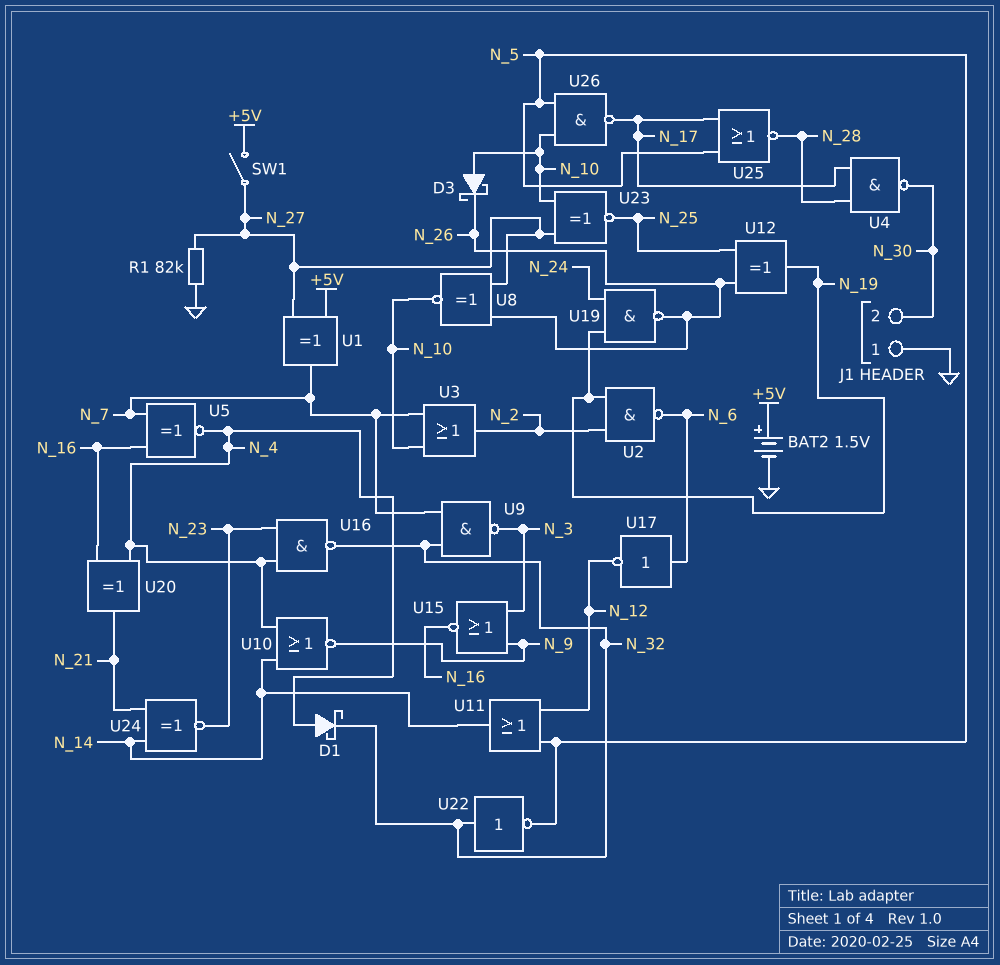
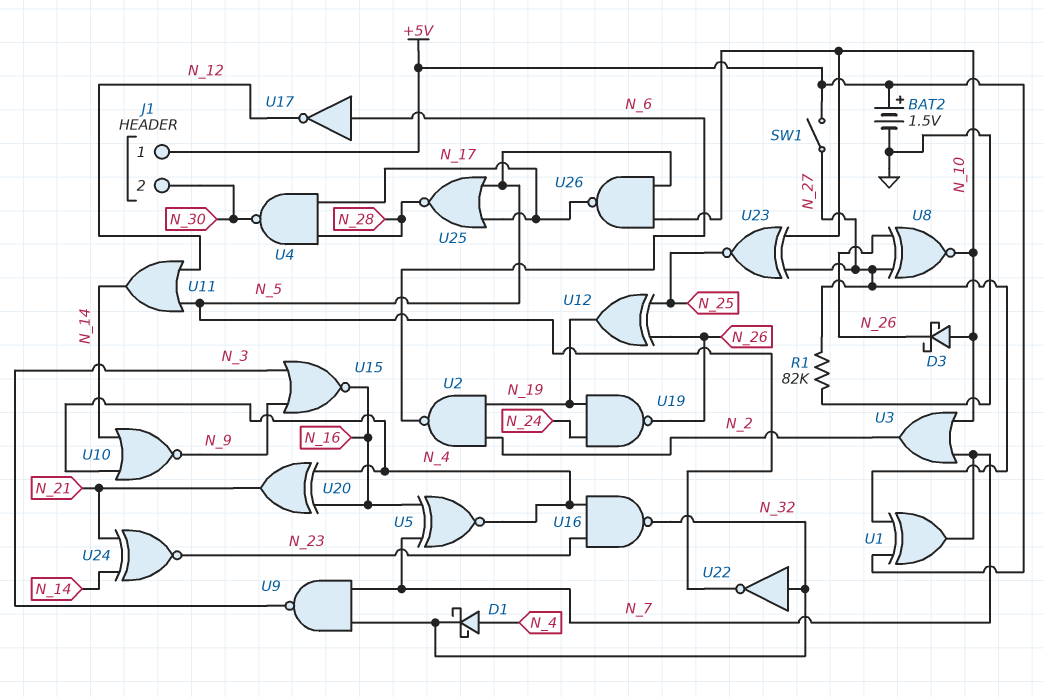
J1 pin 1: GND -> +5V

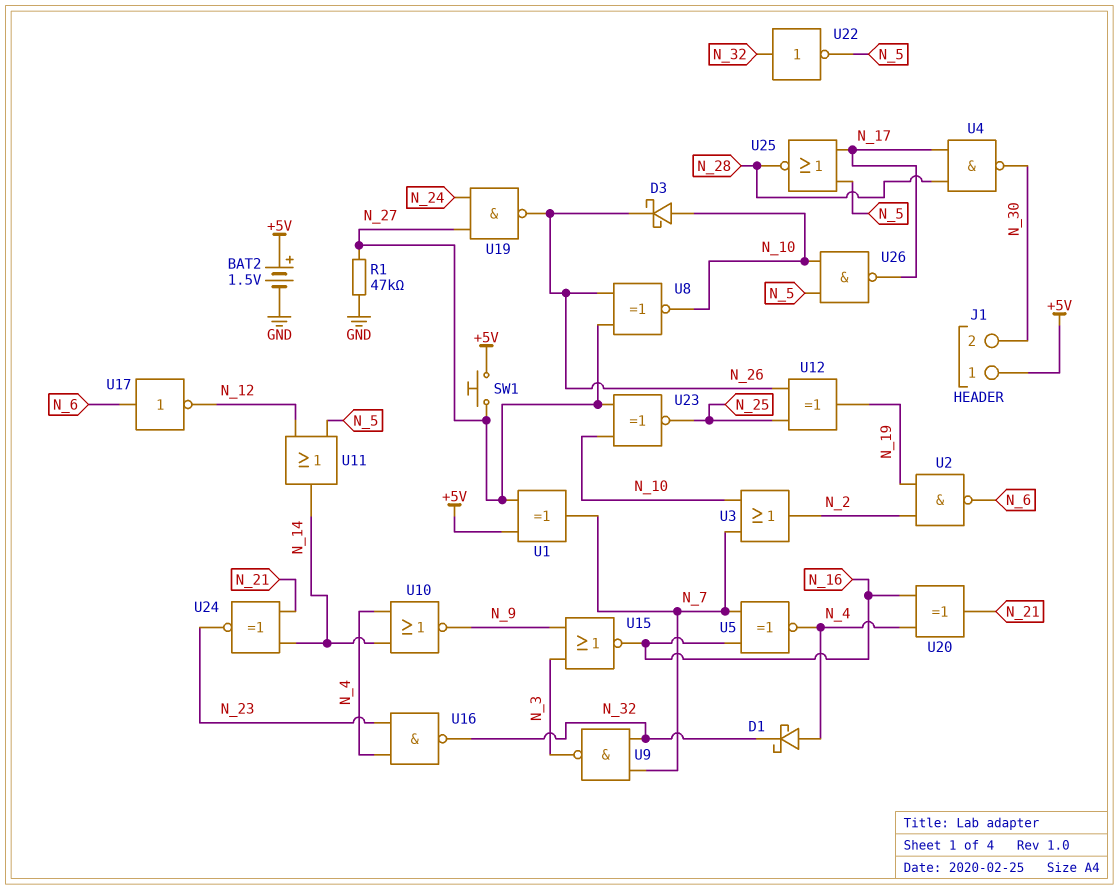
R1: 82k (GND, N_27) -> 47k (GND, N_27)
SW1: switch (+5V, N_27) -> button (+5V, N_27)
U19: NAND (in N_19, in N_24, out N_26) -> NAND (in N_24, in N_27, out N_26)

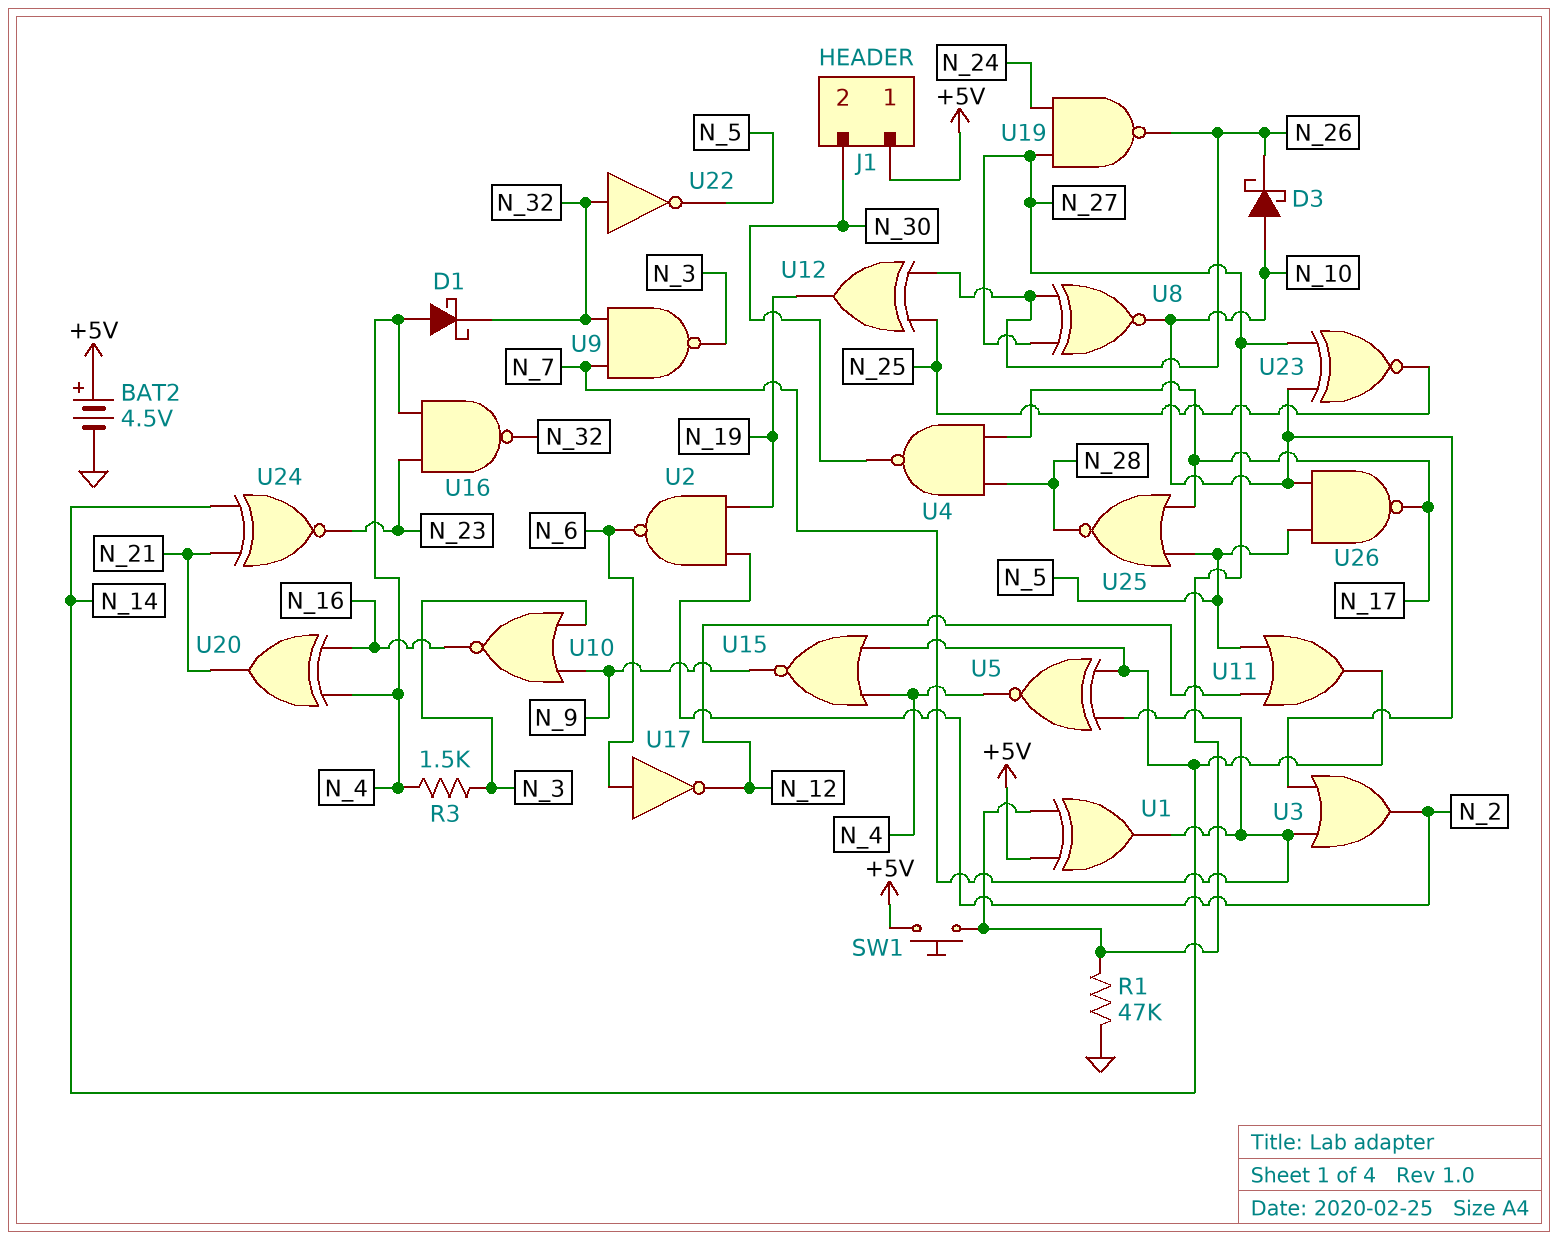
BAT2: 1.5V (plus +5V, minus GND) -> 4.5V (plus +5V, minus GND)
R3: none -> 1.5k (N_3, N_4)
U5: XNOR (in N_7, in N_16, out N_4) -> XNOR (in N_7, in N_14, out N_4)
U10: NOR (in N_4, in N_14, out N_9) -> NOR (in N_3, in N_9, out N_16)
U15: NOR (in N_3, in N_9, out N_16) -> NOR (in N_4, in N_14, out N_9)

